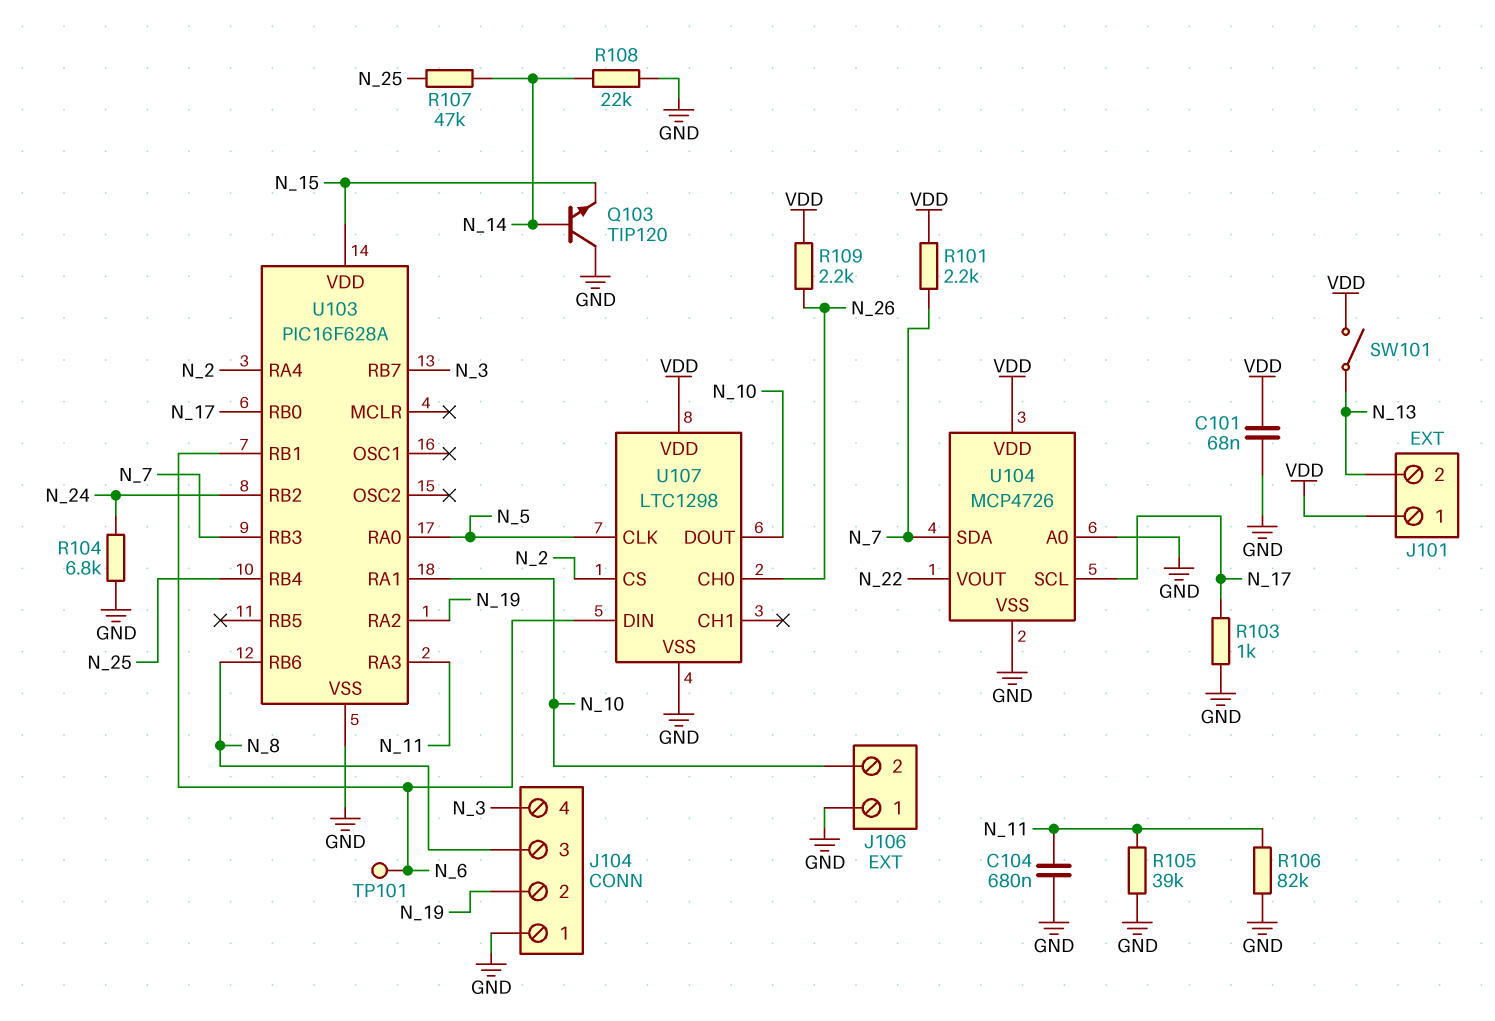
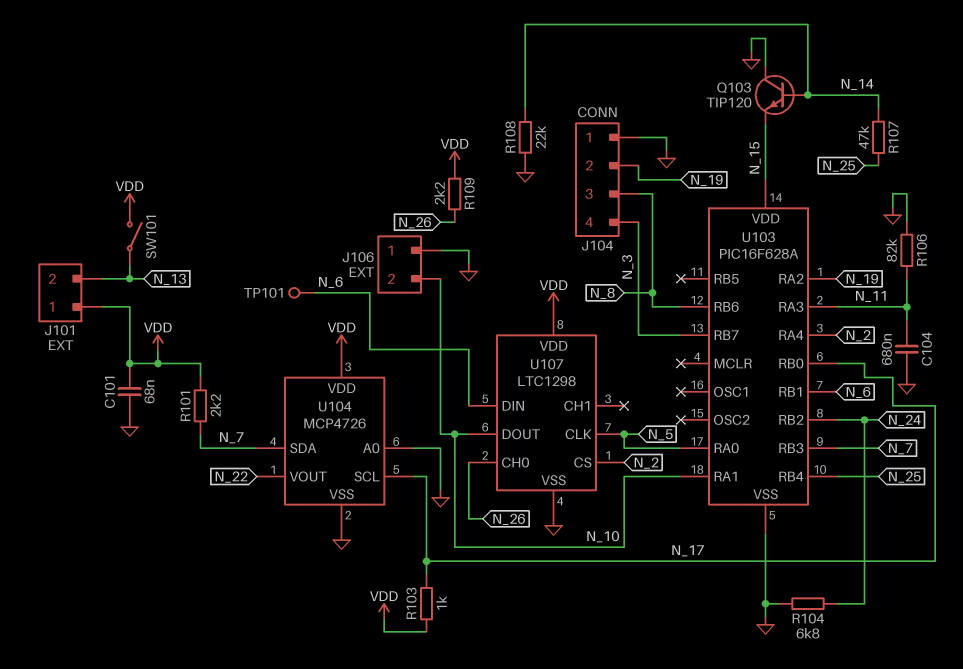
R103: 1k (GND, N_17) -> 1k (N_17, VDD)
R105: 39k (GND, N_11) -> none

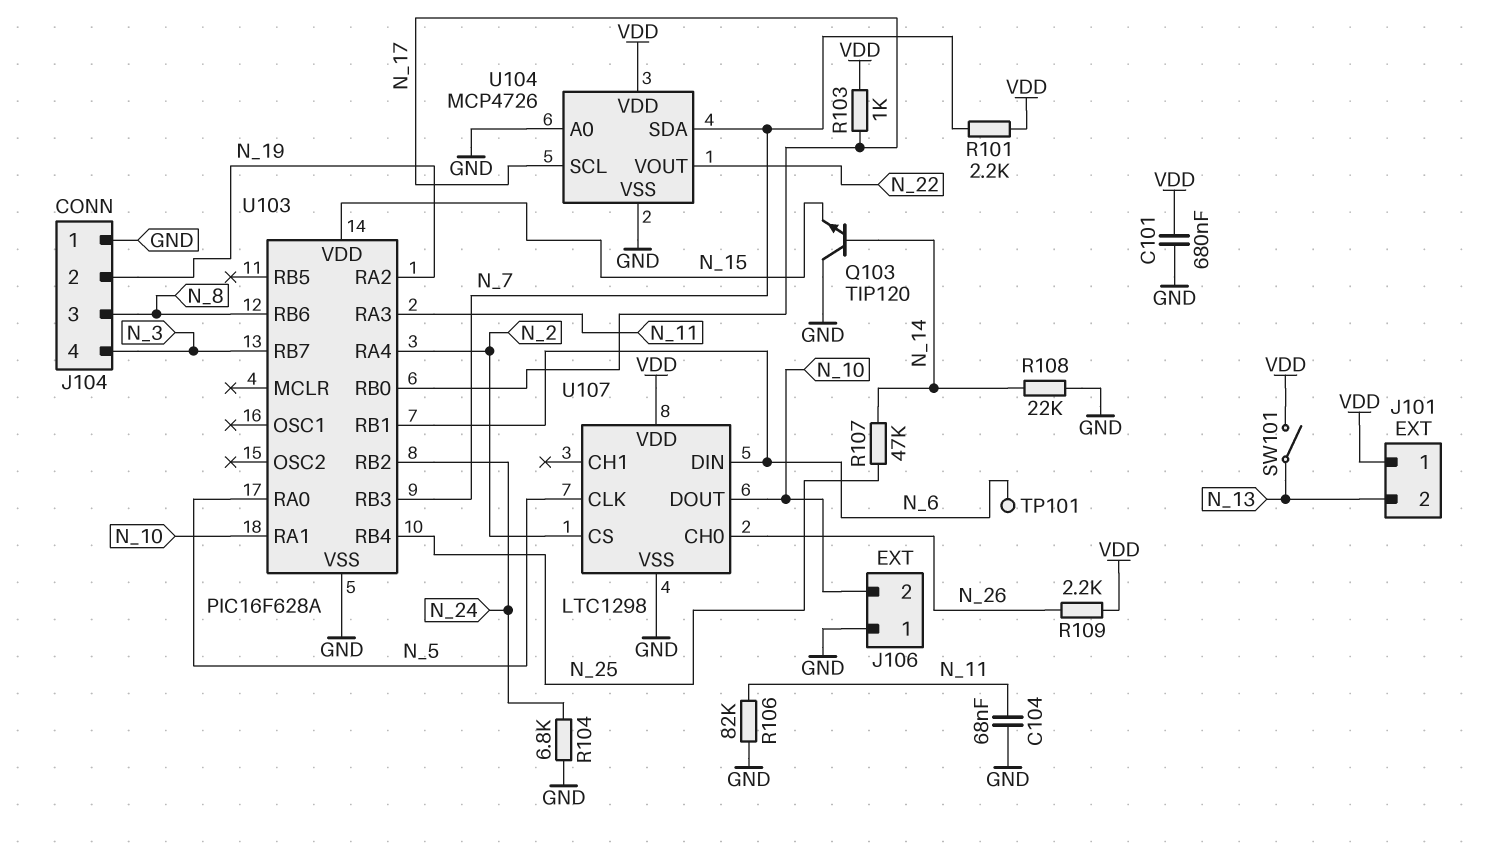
C101: 68nF (GND, VDD) -> 680nF (GND, VDD)
C104: 680nF (GND, N_11) -> 68nF (GND, N_11)

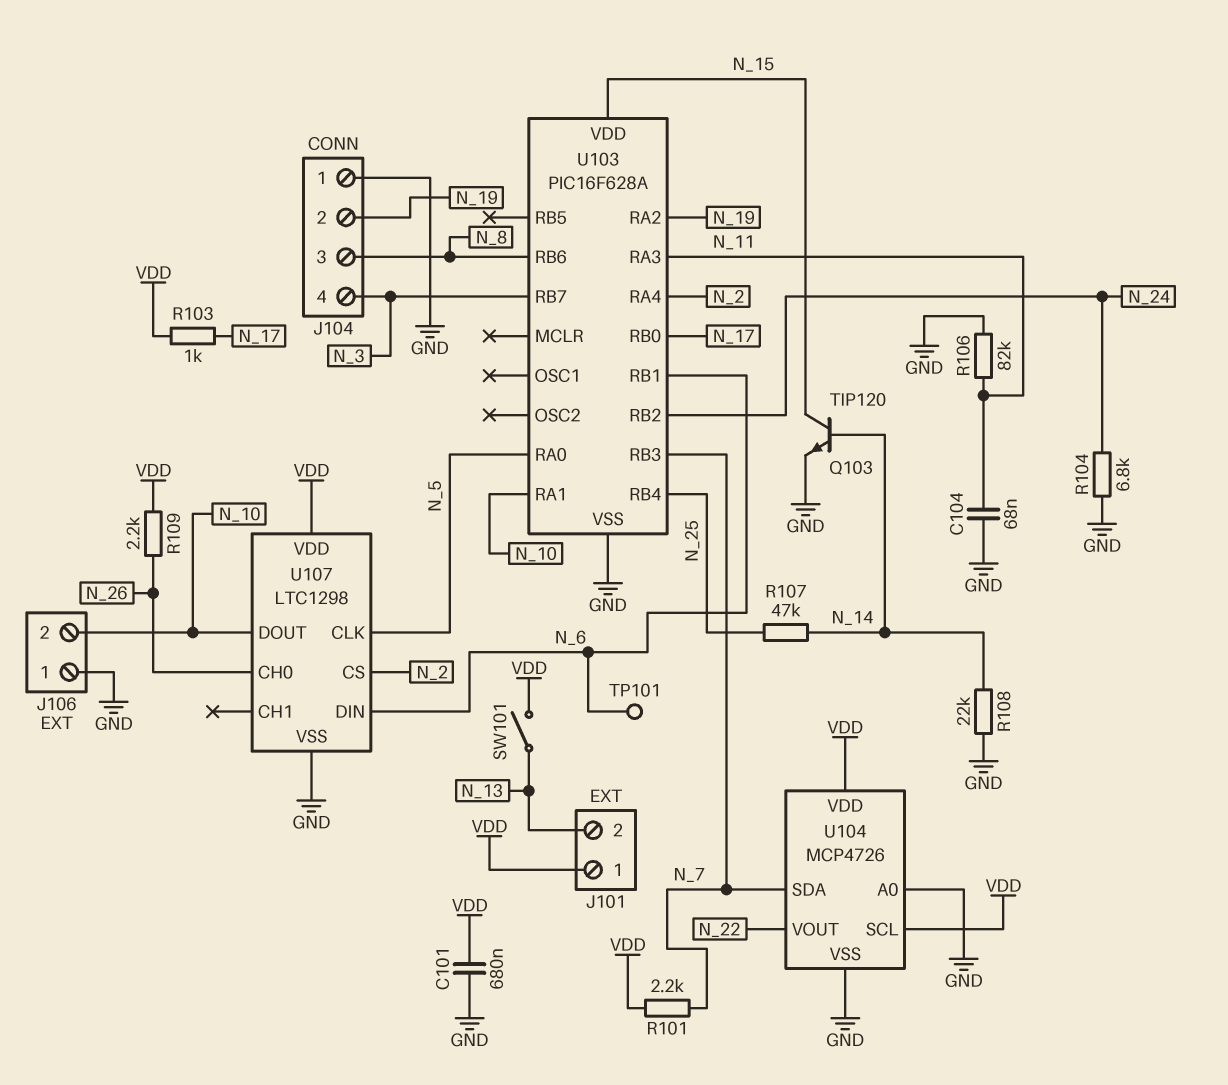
Q103: NPN TIP120 (B N_14, C GND, E N_15) -> NPN TIP120 (B N_14, C N_15, E GND)
U104 pin SCL: N_17 -> VDD

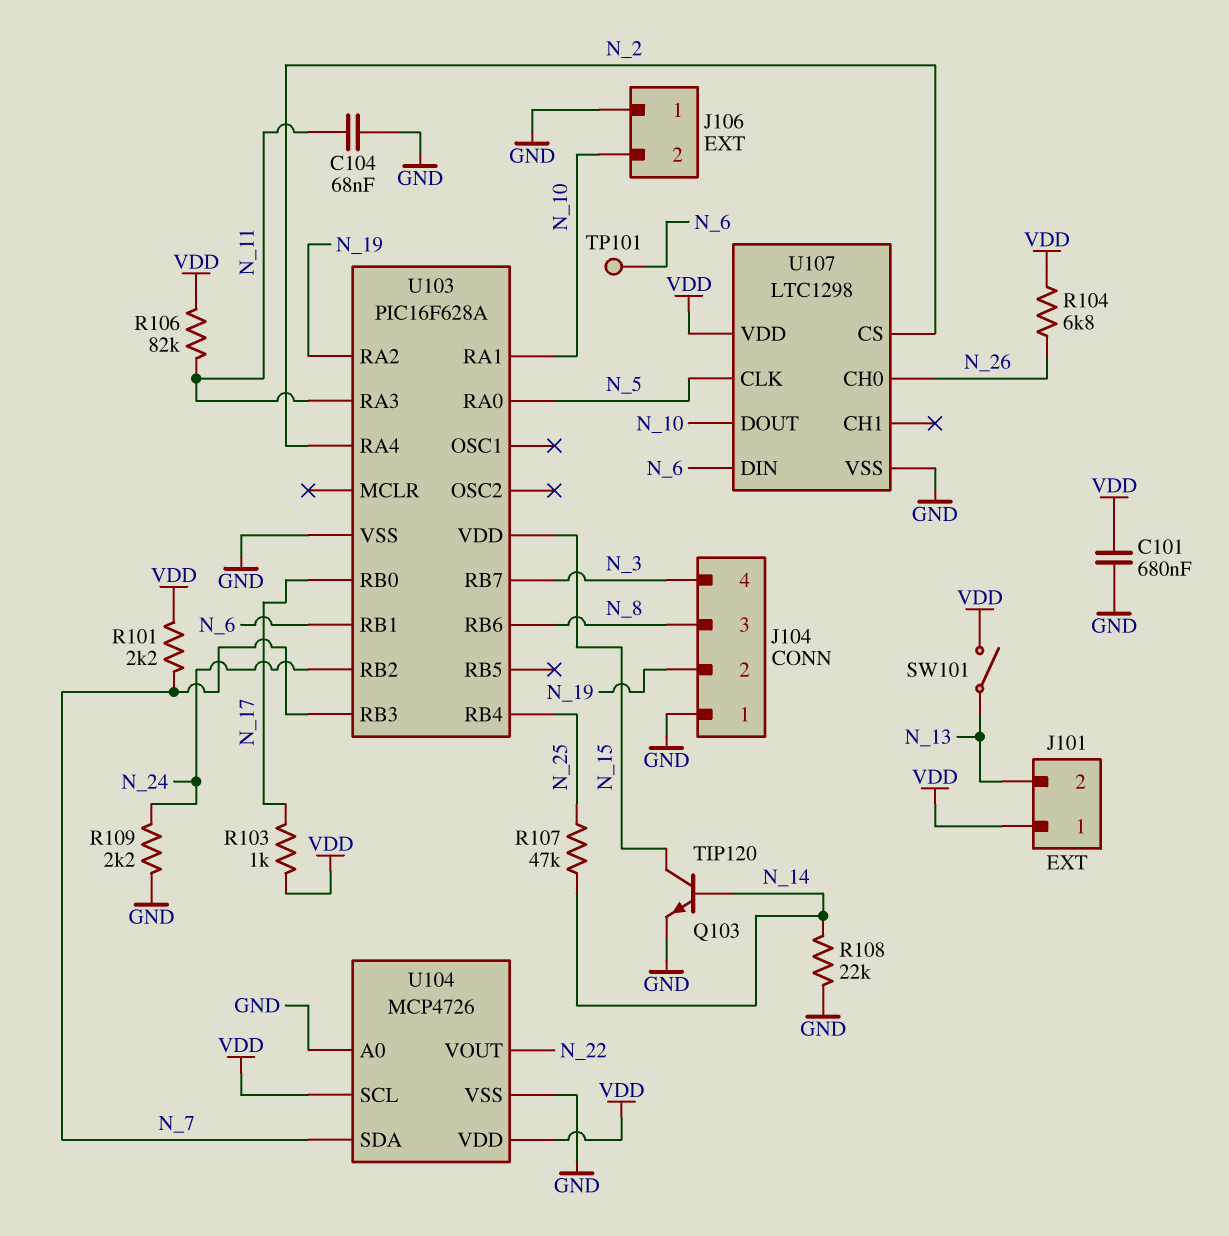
R104: 6.8k (GND, N_24) -> 6.8k (N_26, VDD)
R106: 82k (GND, N_11) -> 82k (N_11, VDD)
R109: 2.2k (N_26, VDD) -> 2.2k (GND, N_24)

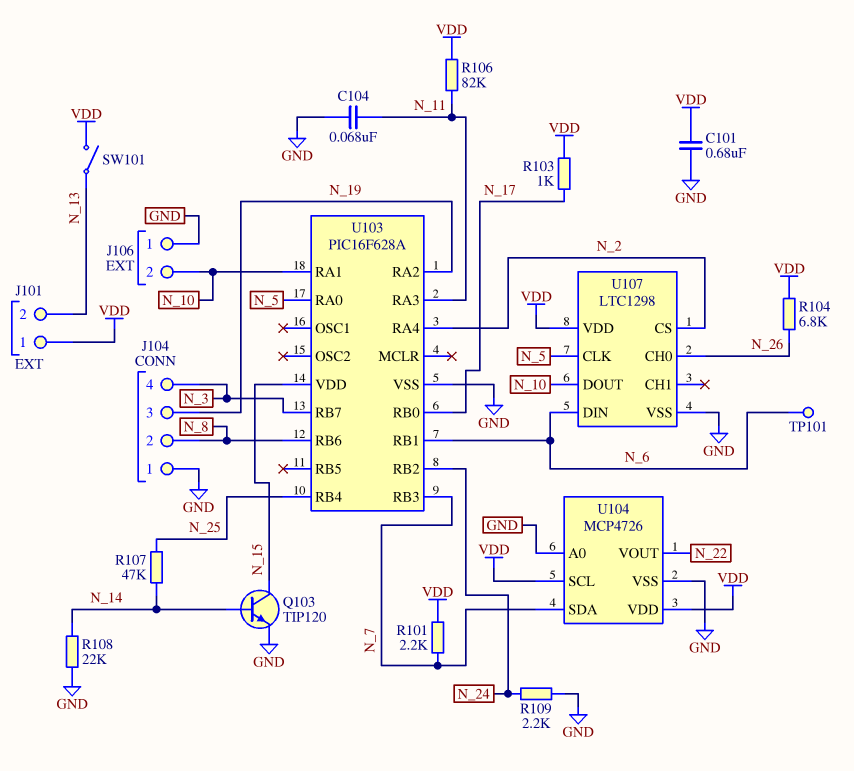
J104 pin 2: N_19 -> N_8
J104 pin 3: N_8 -> N_19

